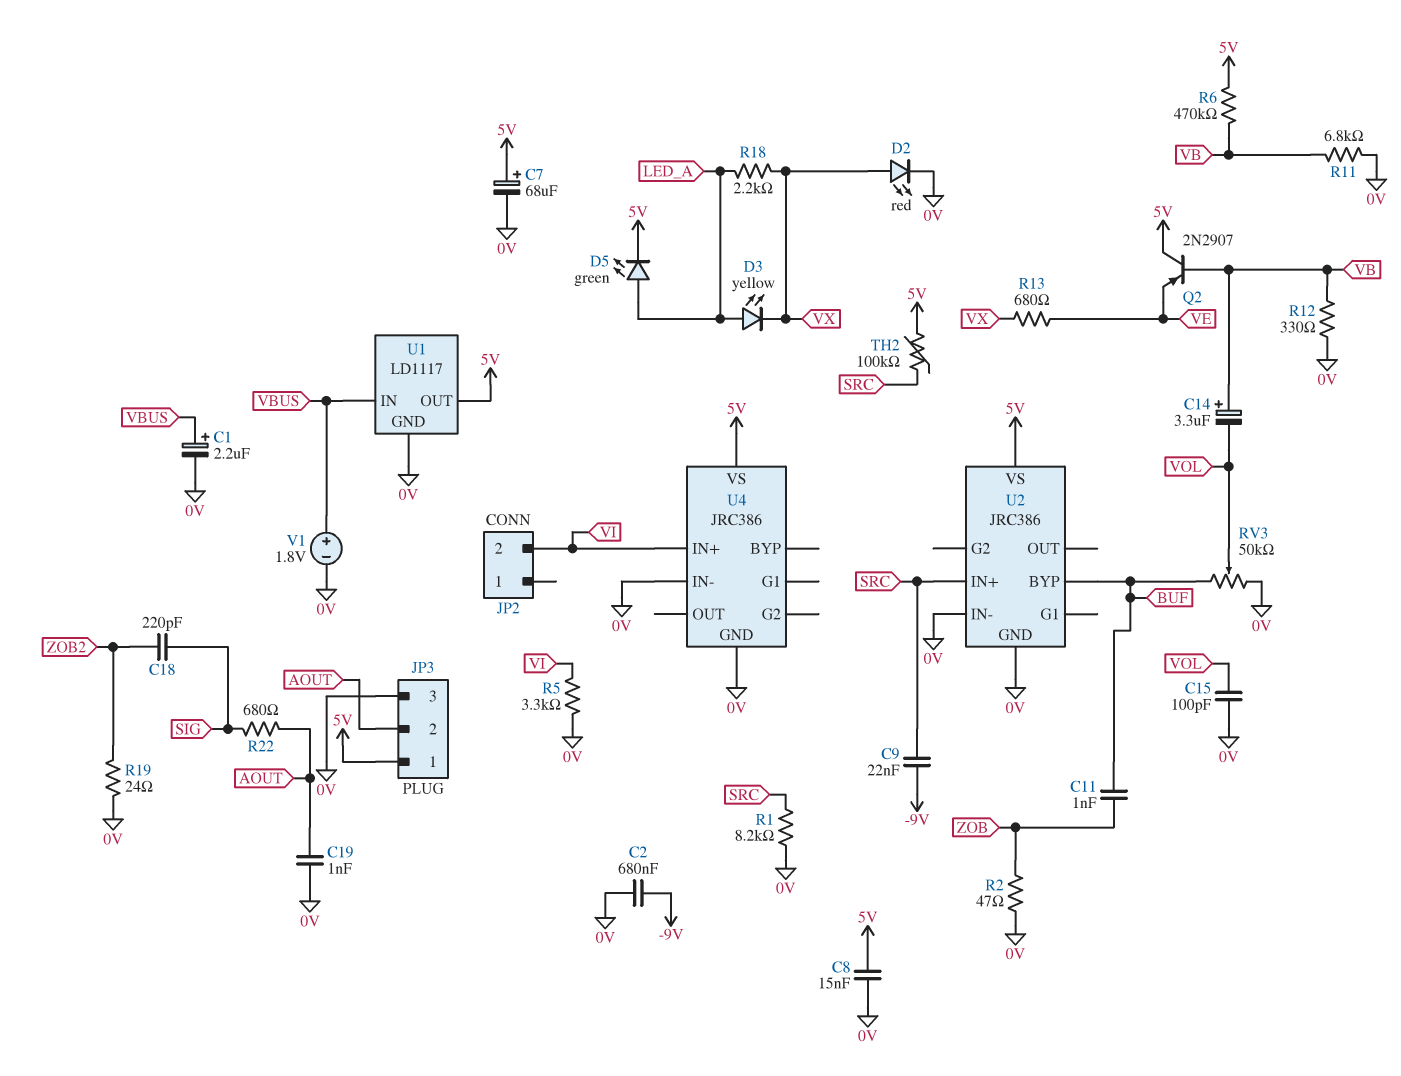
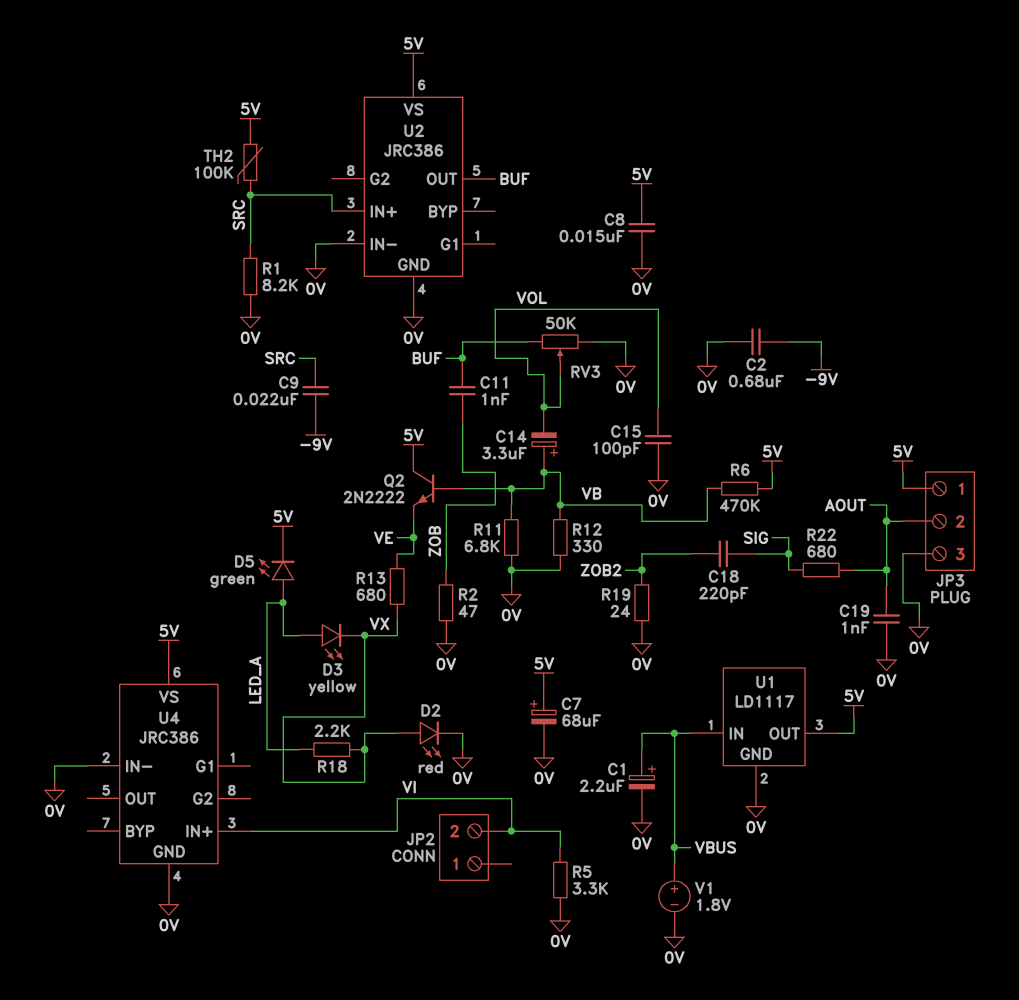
Q2: PNP 2N2907 (B VB, C 5V, E VE) -> NPN 2N2222 (B VB, C 5V, E VE)
U2 pin BYP: BUF -> none
U2 pin OUT: none -> BUF

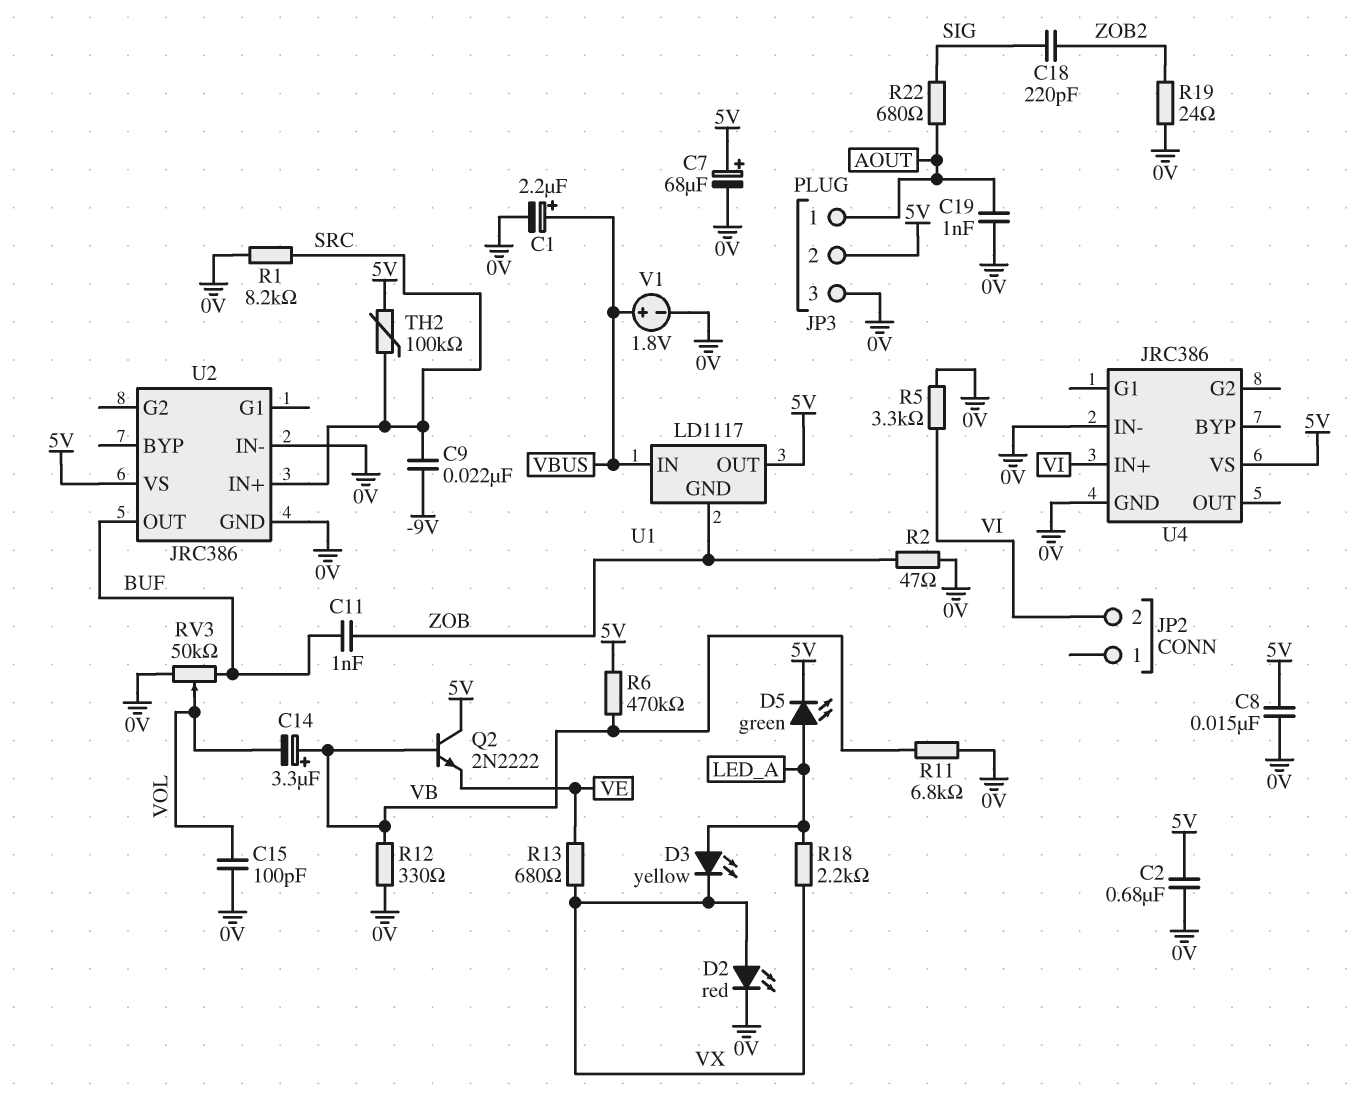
C2: 680nF (-9V, 0V) -> 680nF (0V, 5V)
JP3 pin 1: 5V -> AOUT
JP3 pin 2: AOUT -> 5V
U1 pin GND: 0V -> ZOB

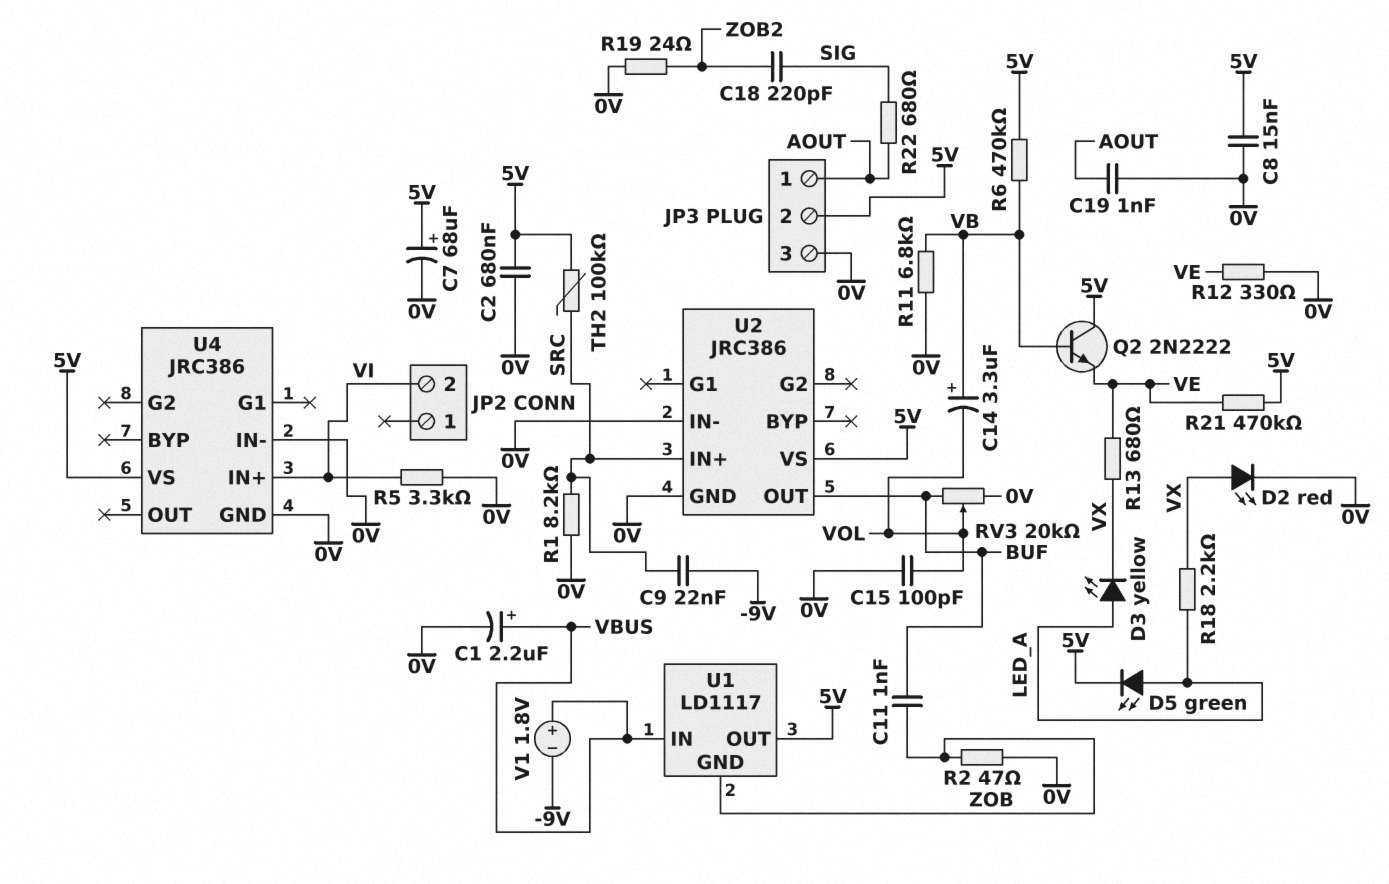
R12: 330 (0V, VB) -> 330 (0V, VE)
R21: none -> 470k (5V, VE)
RV3: 50k (0V, BUF, wiper VOL) -> 20k (0V, BUF, wiper VOL)
V1: 1.8V (plus VBUS, minus 0V) -> 1.8V (plus VBUS, minus -9V)

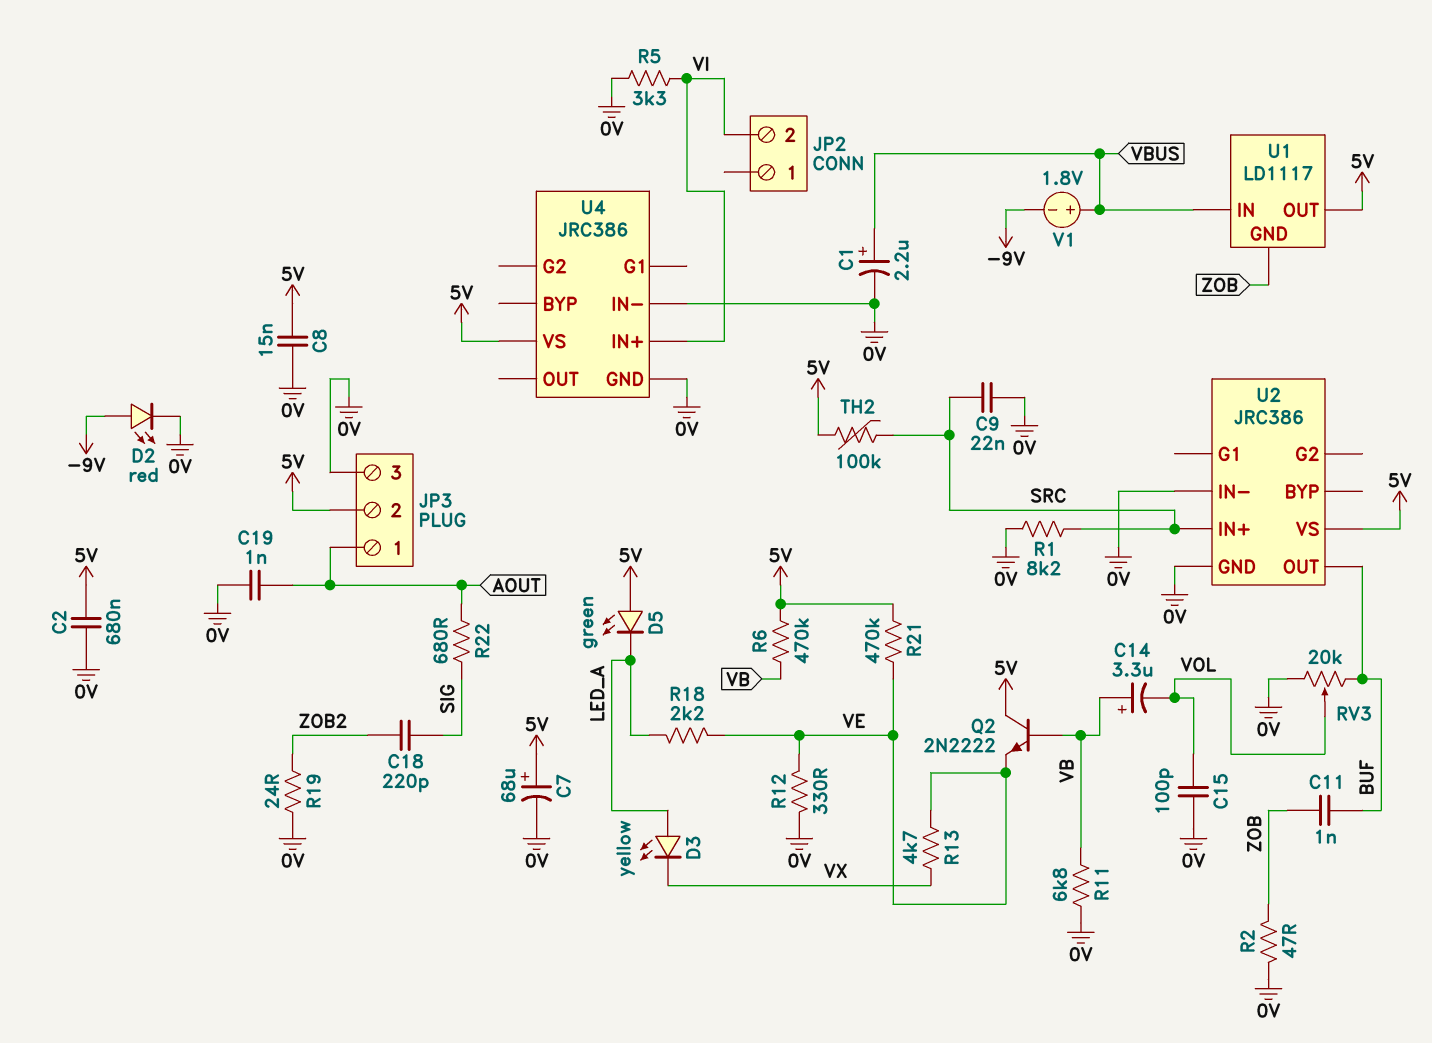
C9: 22nF (-9V, SRC) -> 22nF (0V, SRC)
D2: LED red (A VX, K 0V) -> LED red (A -9V, K 0V)
D5: LED green (A LED_A, K 5V) -> LED green (A 5V, K LED_A)
R13: 680 (VE, VX) -> 4.7k (VE, VX)
R18: 2.2k (LED_A, VX) -> 2.2k (LED_A, VE)

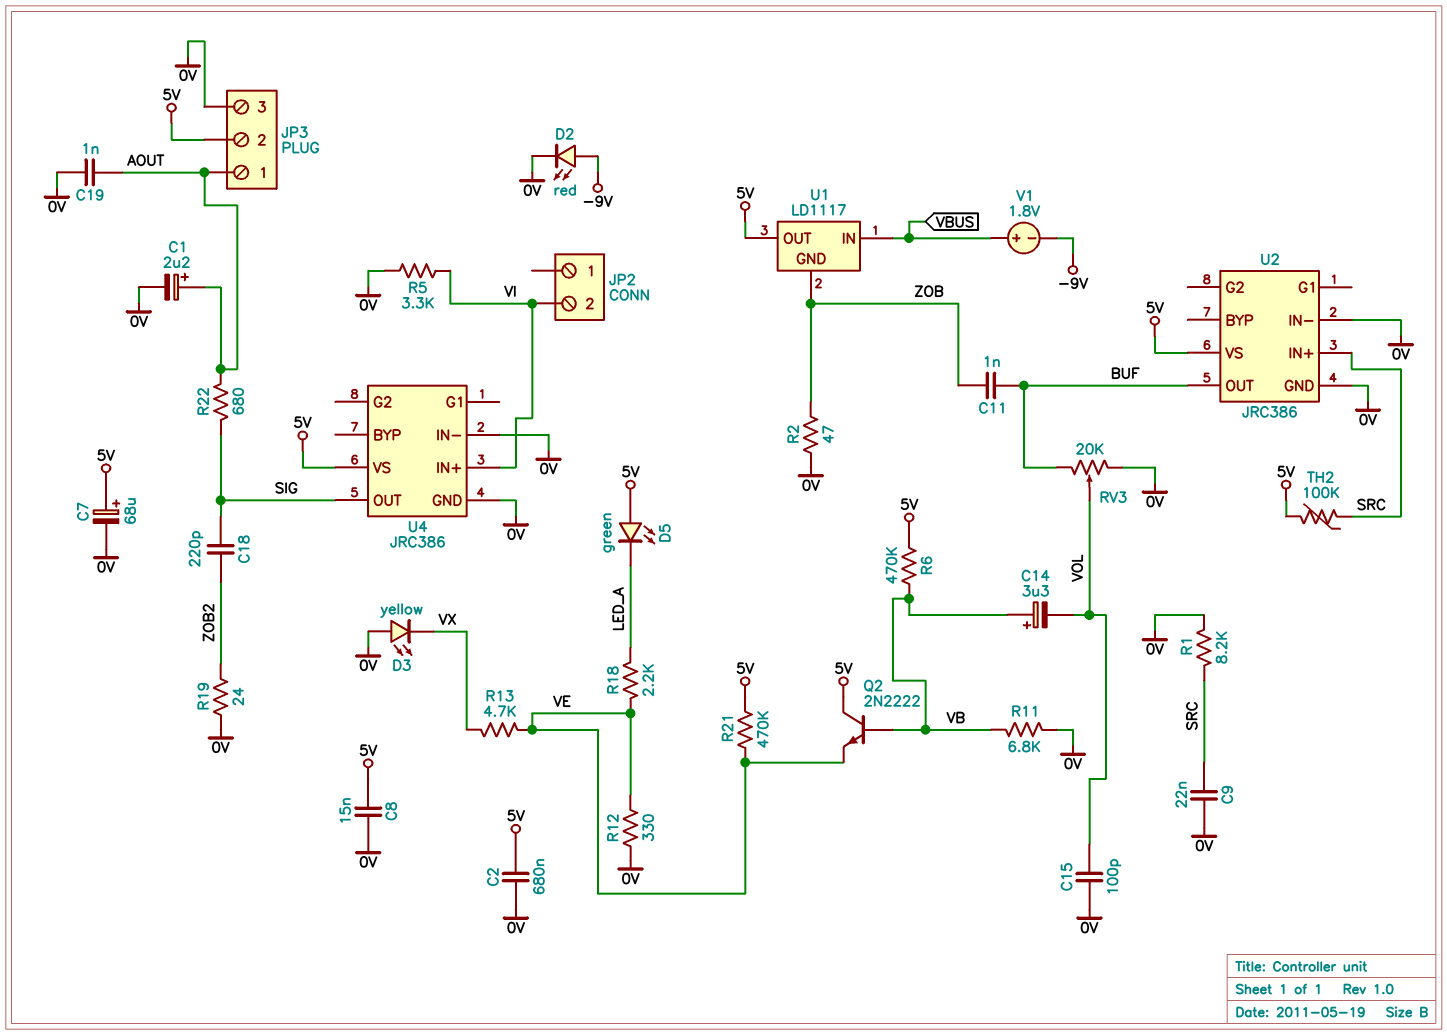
C1: 2.2uF (plus VBUS, minus 0V) -> 2.2uF (plus AOUT, minus 0V)
D3: LED yellow (A LED_A, K VX) -> LED yellow (A 0V, K VX)
U4 pin OUT: none -> SIG

